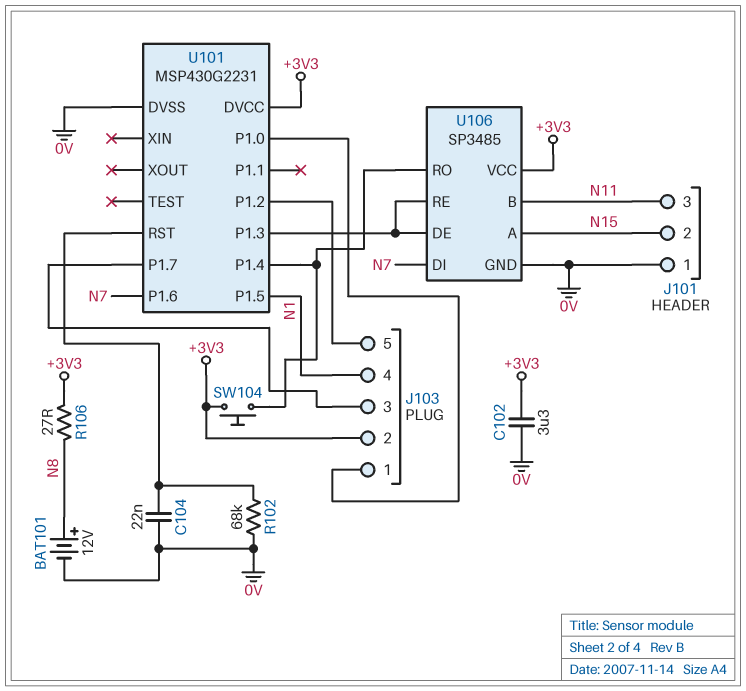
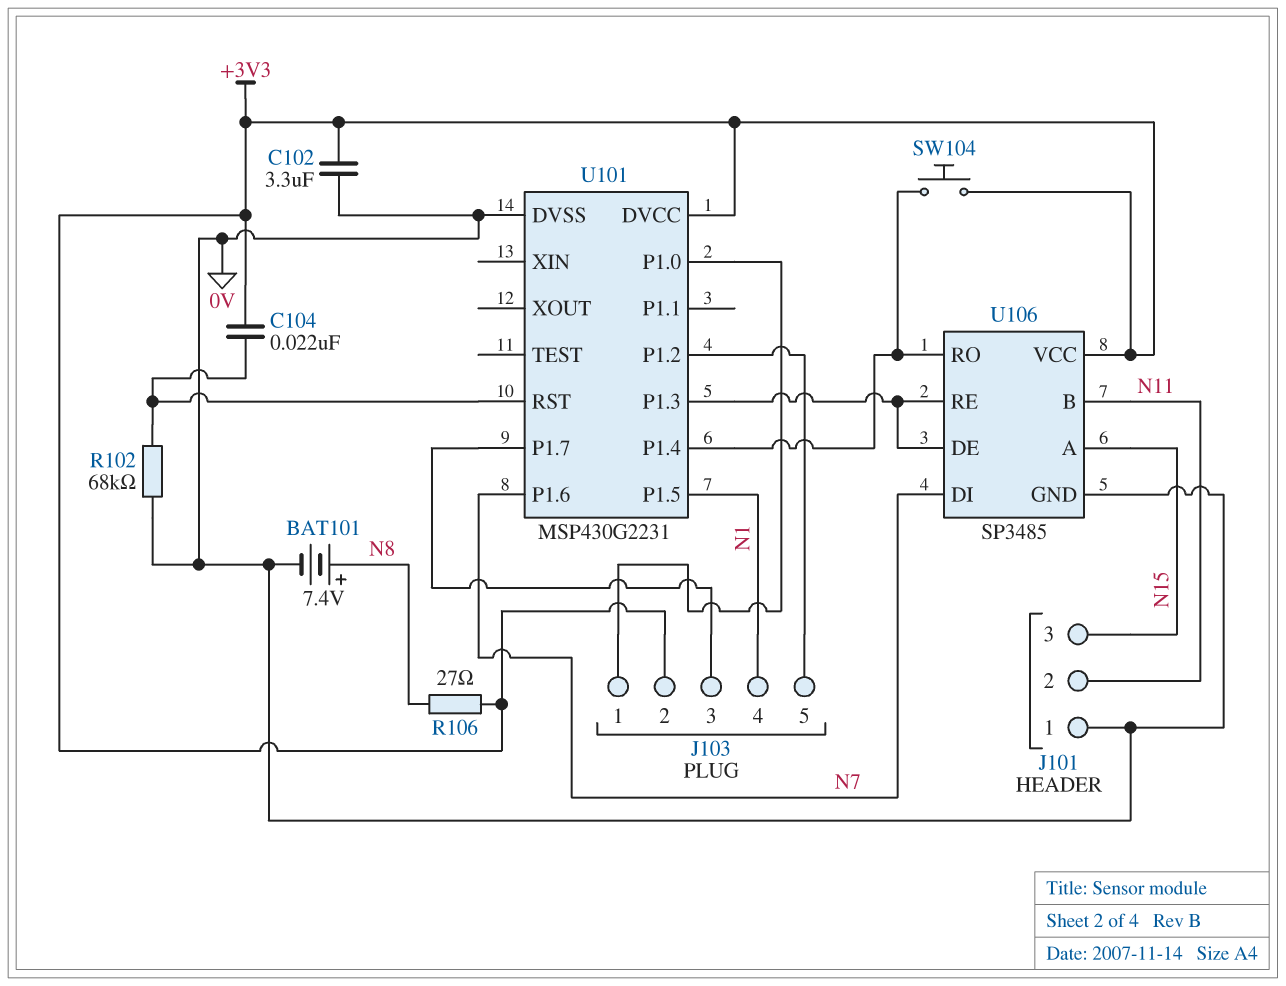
BAT101: 12V (plus N8, minus 0V) -> 7.4V (plus N8, minus 0V)
C104: 22nF (0V, U101/RST) -> 22nF (+3V3, U101/RST)
J101 pin 2: N15 -> N11
J101 pin 3: N11 -> N15

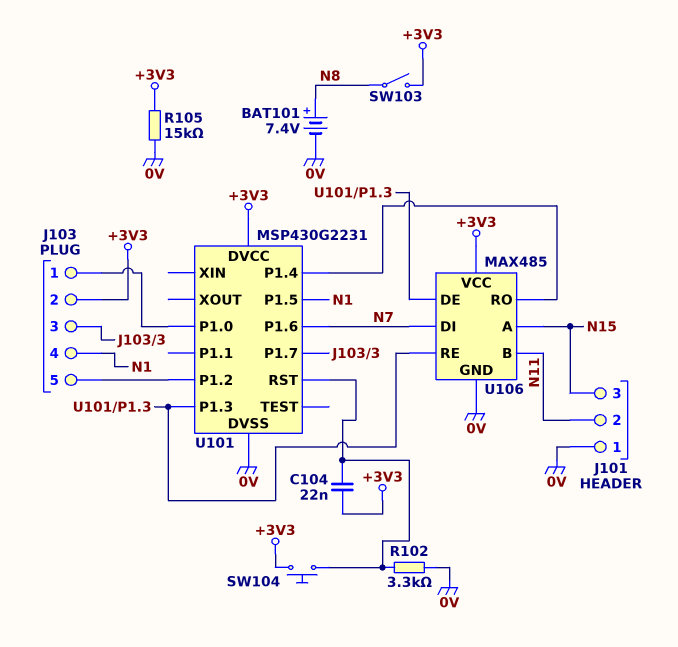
C102: 3.3uF (+3V3, 0V) -> none
R102: 68k (0V, U101/RST) -> 3.3k (0V, U101/RST)
R105: none -> 15k (+3V3, 0V)
R106: 27 (+3V3, N8) -> none
SW103: none -> switch (+3V3, N8)
SW104: button (+3V3, U101/P1.4) -> button (+3V3, U101/RST)
U106: SP3485 -> MAX485

